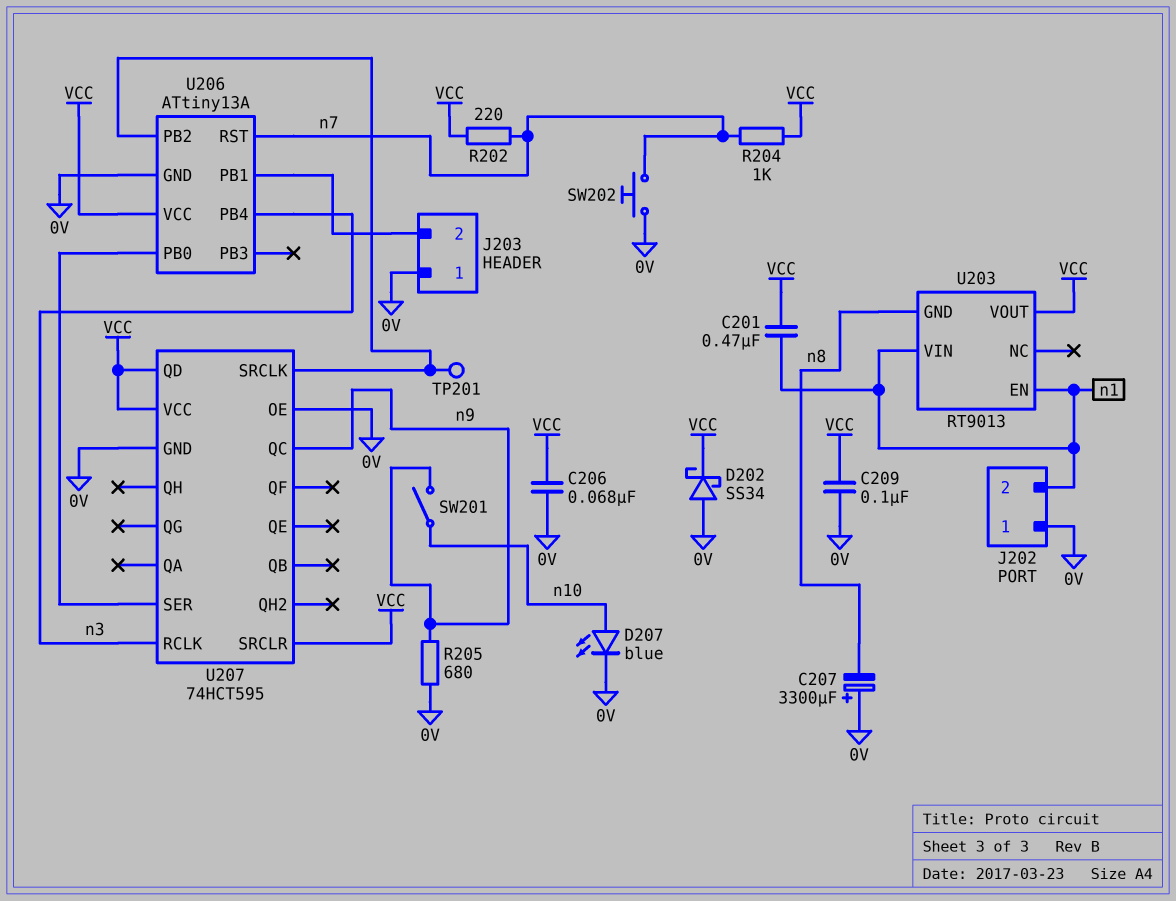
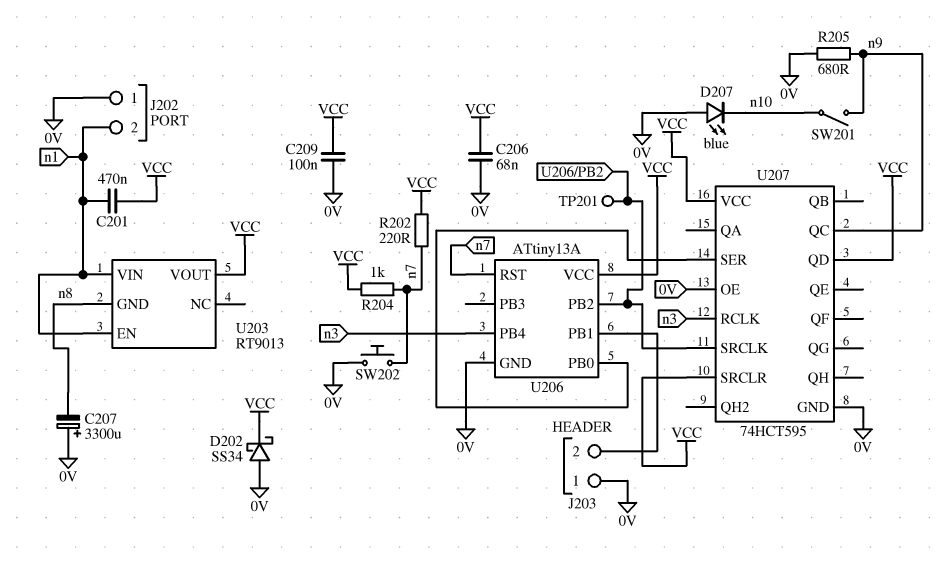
D207: LED blue (A n10, K 0V) -> LED blue (A 0V, K n10)

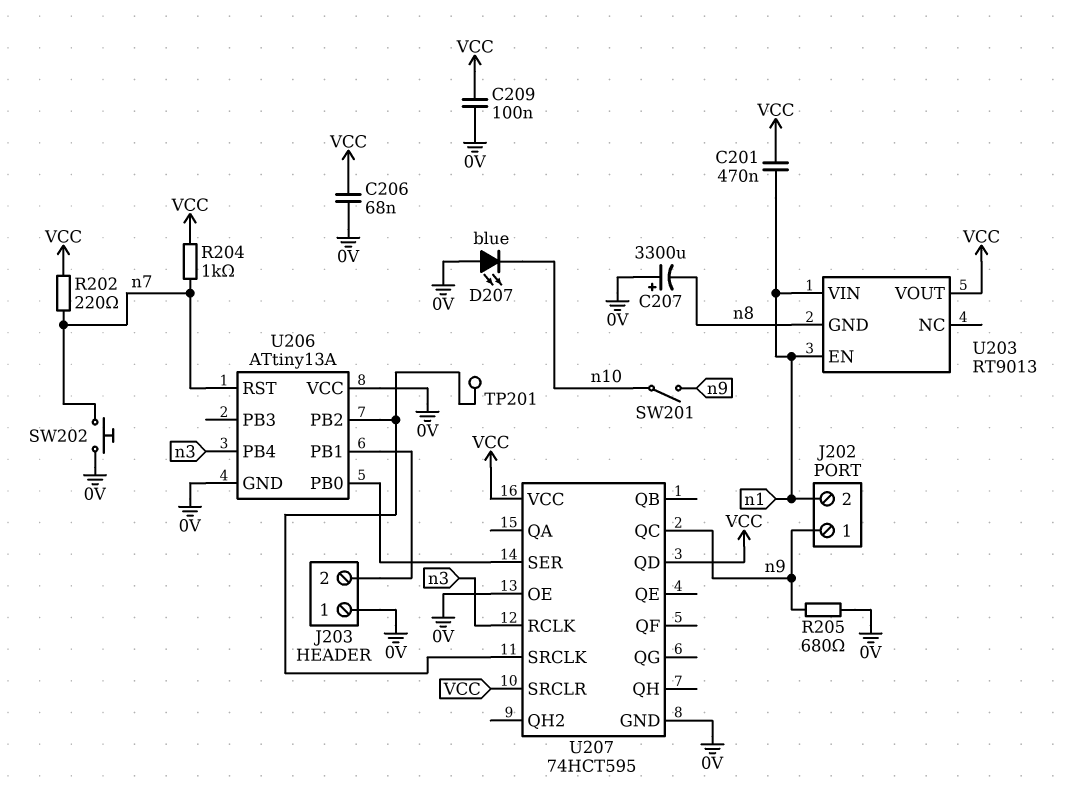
D202: schottky SS34 (A 0V, K VCC) -> none
J202 pin 1: 0V -> n9
U206 pin VCC: VCC -> 0V

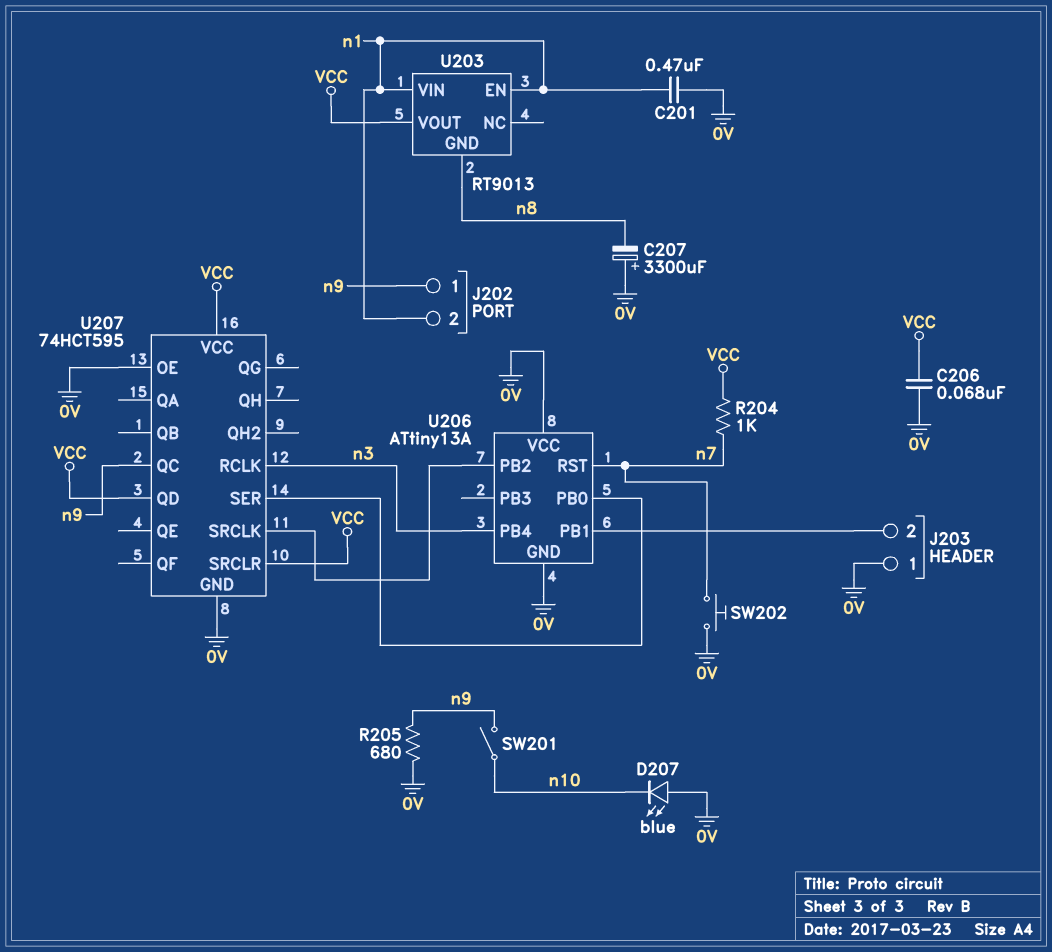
C201: 470nF (VCC, n1) -> 470nF (0V, n1)
C209: 100nF (0V, VCC) -> none
R202: 220 (VCC, n7) -> none
TP201: test point (U206/PB2) -> none

